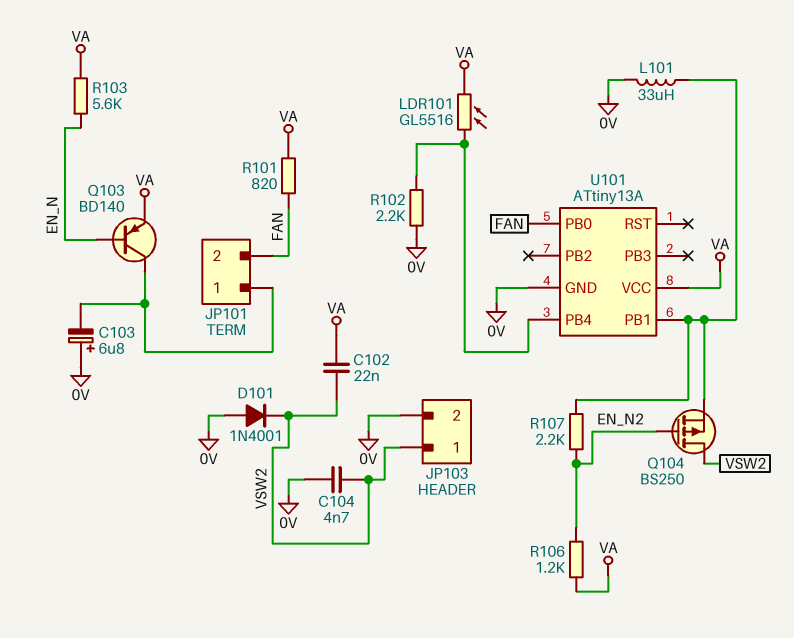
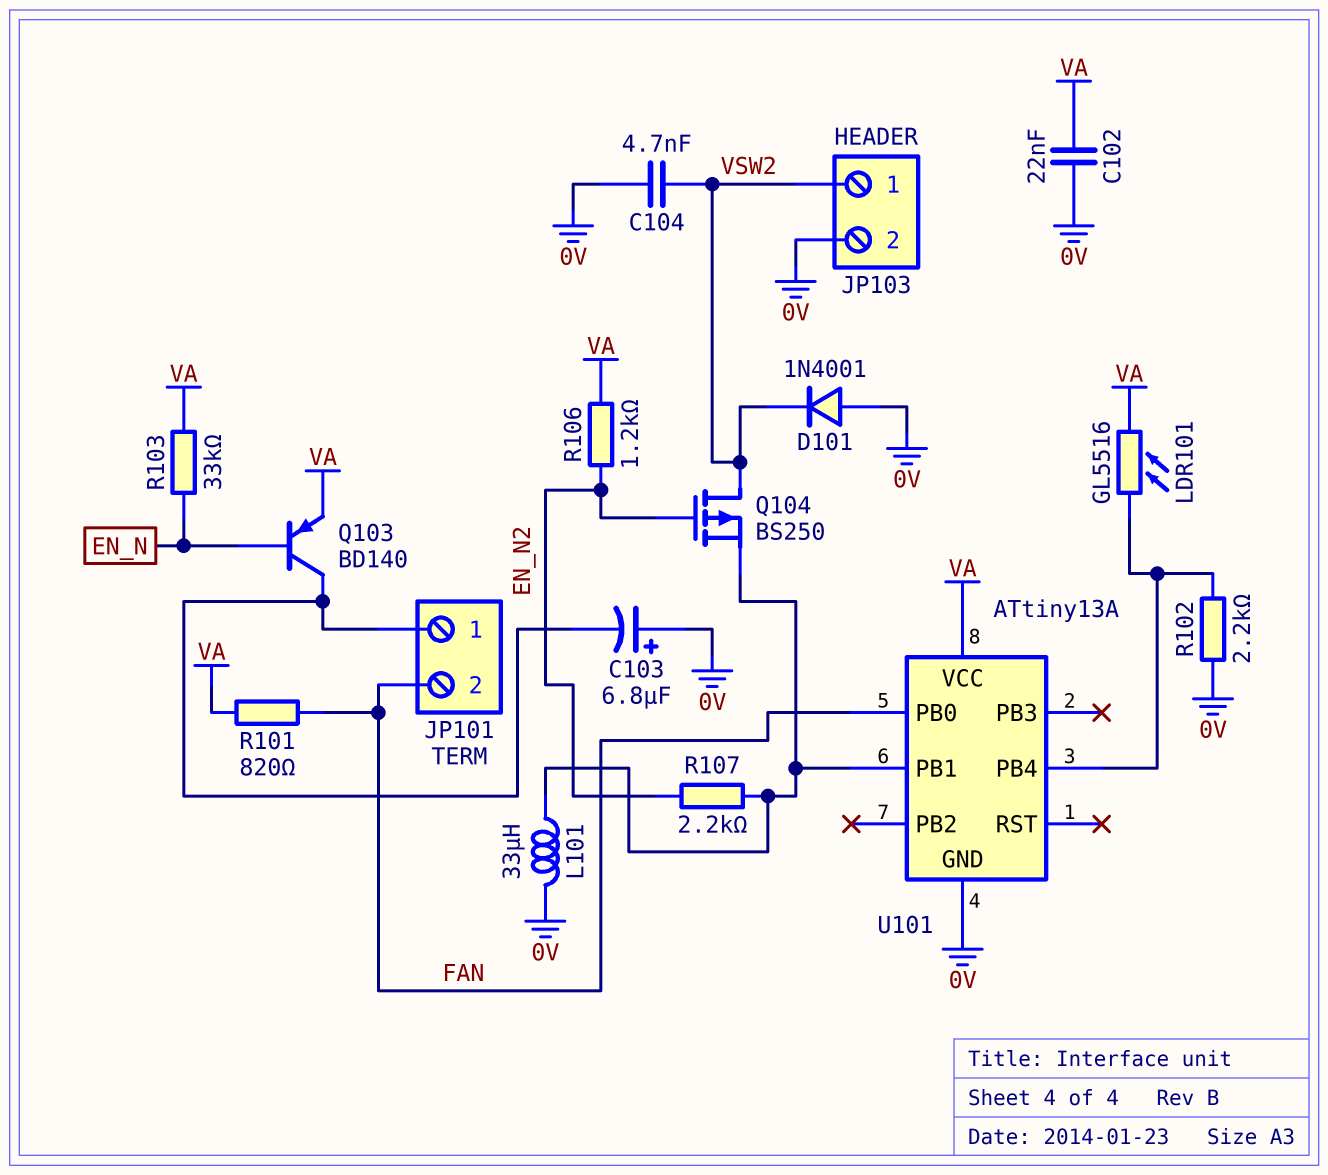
C102: 22nF (VA, VSW2) -> 22nF (0V, VA)
R103: 5.6k (EN_N, VA) -> 33k (EN_N, VA)

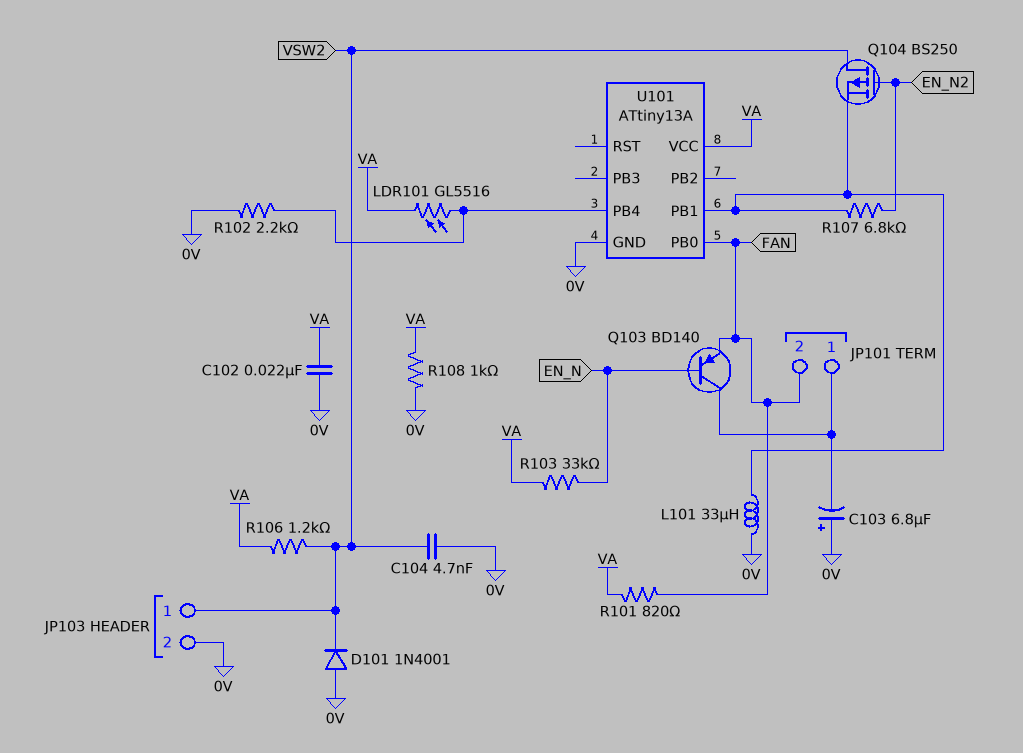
Q103: PNP BD140 (B EN_N, C JP101/1, E VA) -> PNP BD140 (B EN_N, C JP101/1, E FAN)
R106: 1.2k (EN_N2, VA) -> 1.2k (VA, VSW2)
R107: 2.2k (EN_N2, U101/PB1) -> 6.8k (EN_N2, U101/PB1)
R108: none -> 1k (0V, VA)

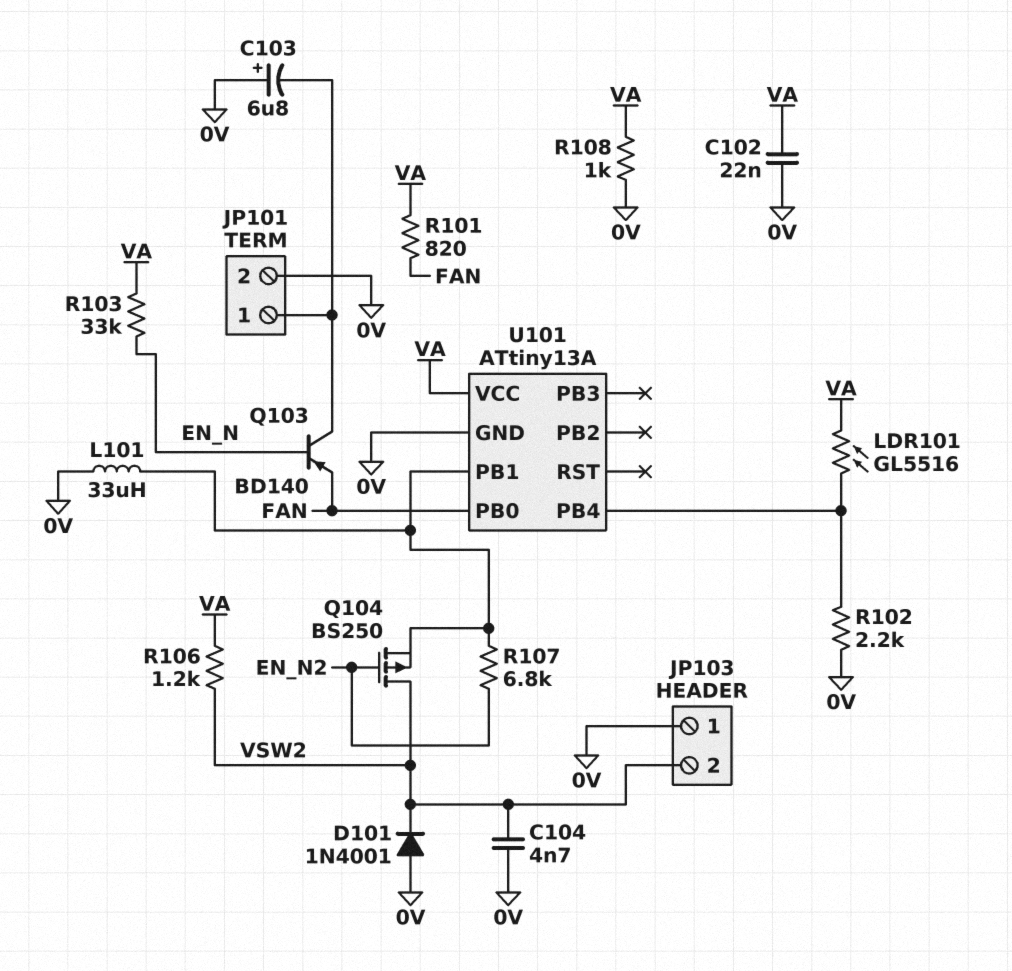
JP101 pin 2: FAN -> 0V
JP103 pin 1: VSW2 -> 0V
JP103 pin 2: 0V -> VSW2

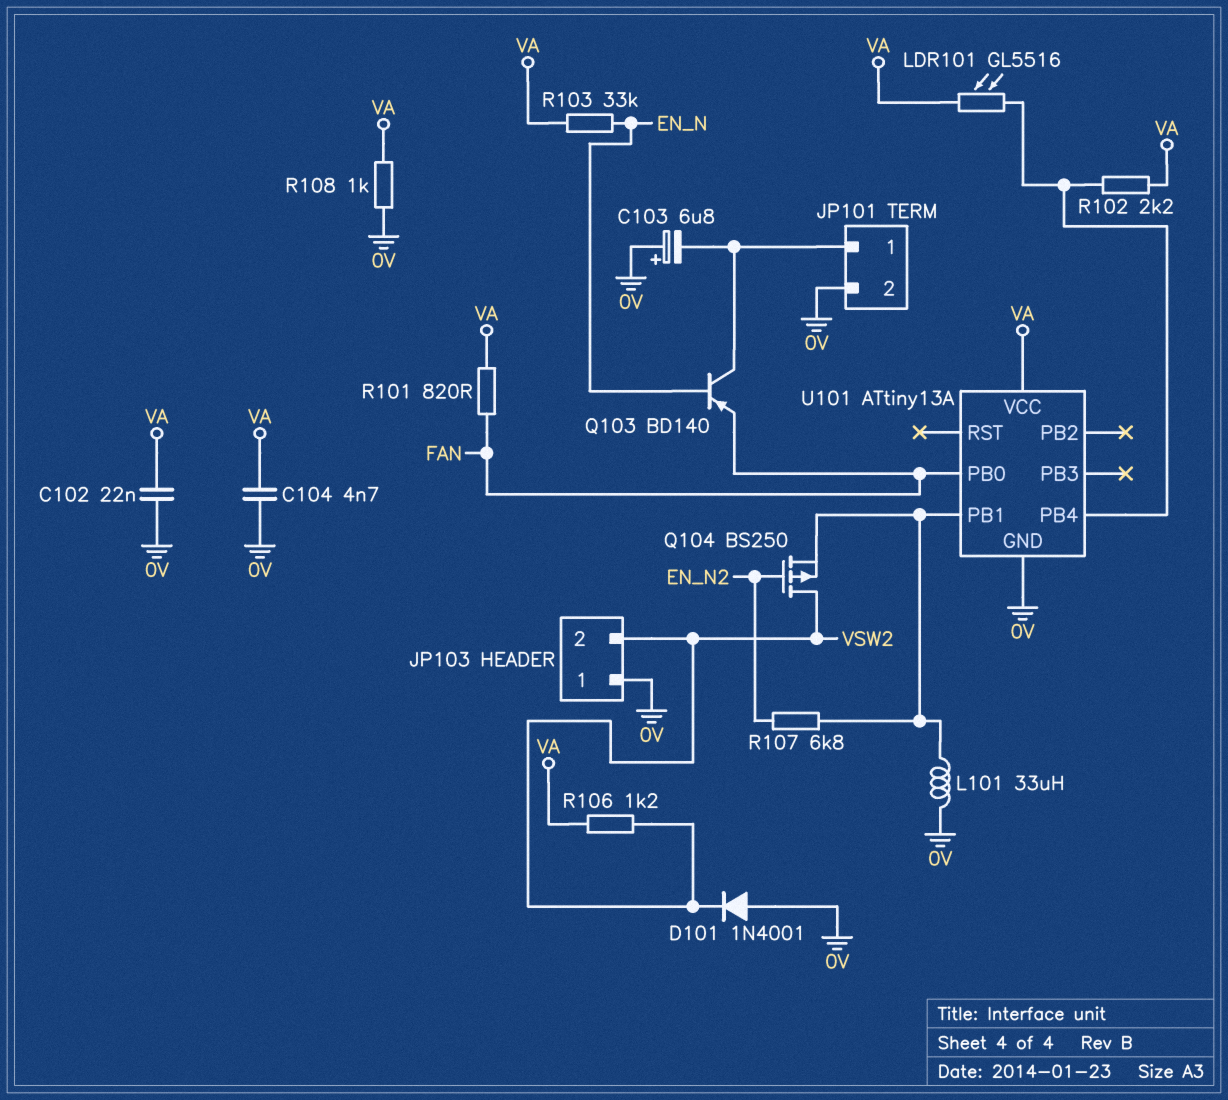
C104: 4.7nF (0V, VSW2) -> 4.7nF (0V, VA)
R102: 2.2k (0V, U101/PB4) -> 2.2k (U101/PB4, VA)

